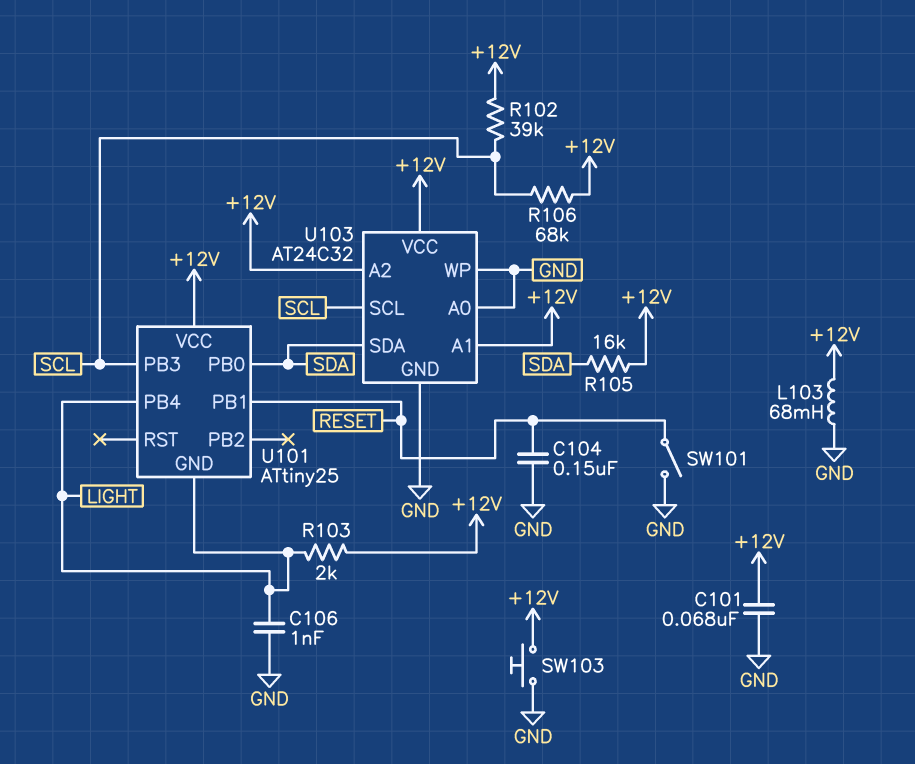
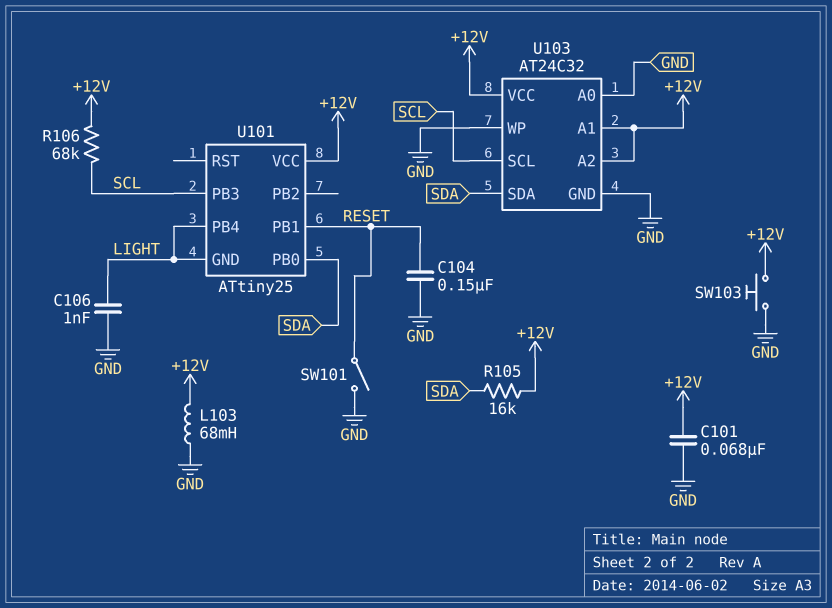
R102: 39k (+12V, SCL) -> none
R103: 2k (+12V, LIGHT) -> none

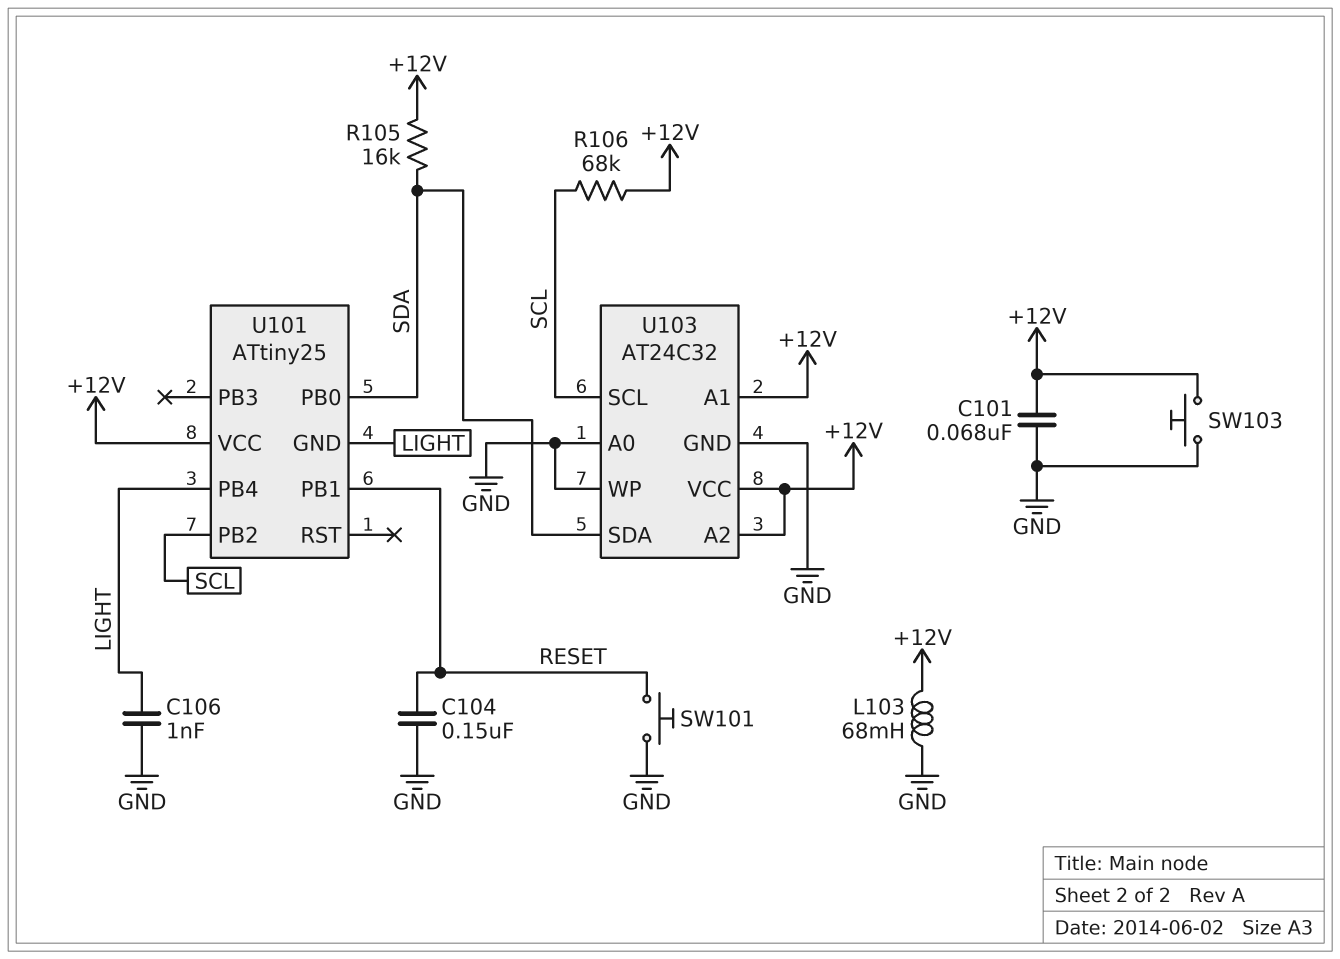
SW101: switch (GND, RESET) -> button (GND, RESET)
U101 pin PB2: none -> SCL
U101 pin PB3: SCL -> none

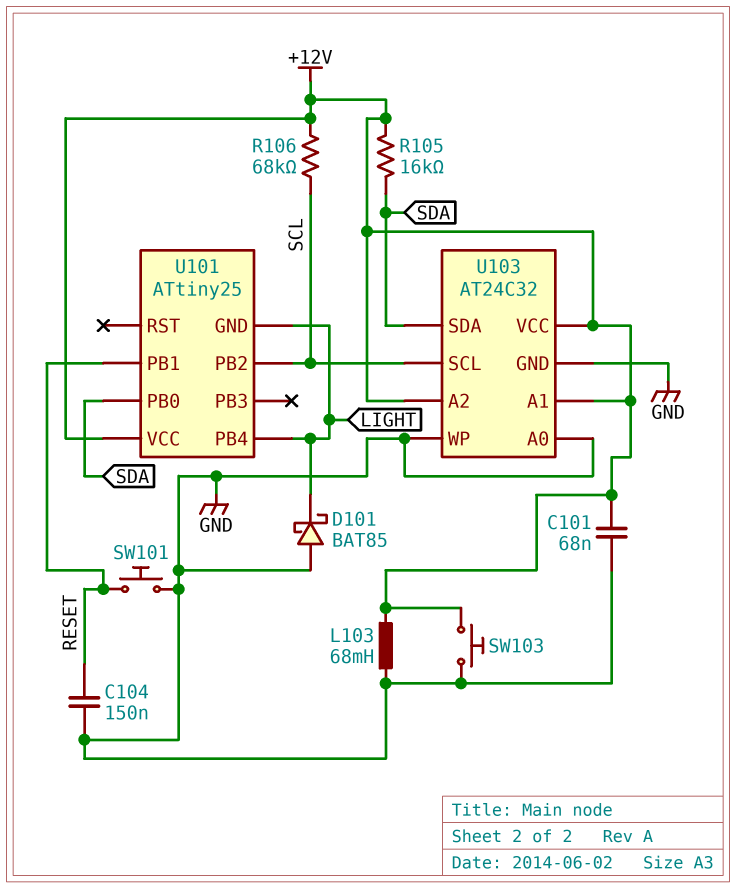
C106: 1nF (GND, LIGHT) -> none
D101: none -> schottky BAT85 (A GND, K LIGHT)

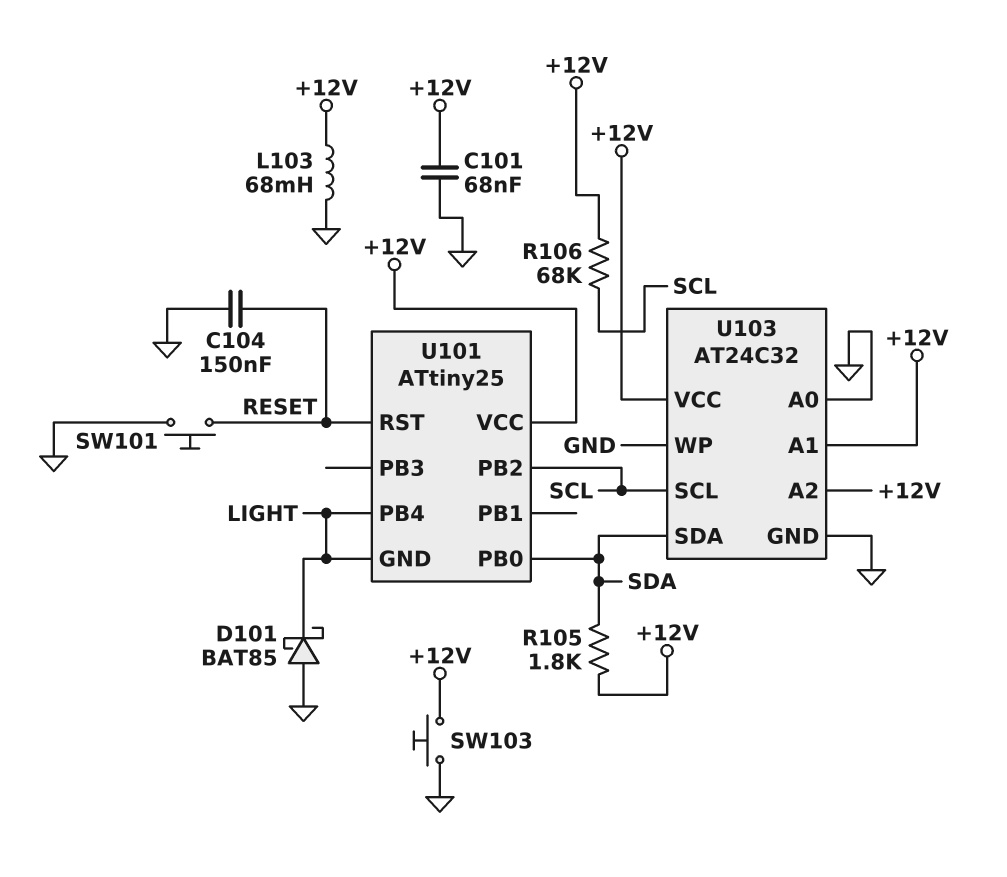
R105: 16k (+12V, SDA) -> 1.8k (+12V, SDA)
U101 pin PB1: RESET -> none
U101 pin RST: none -> RESET

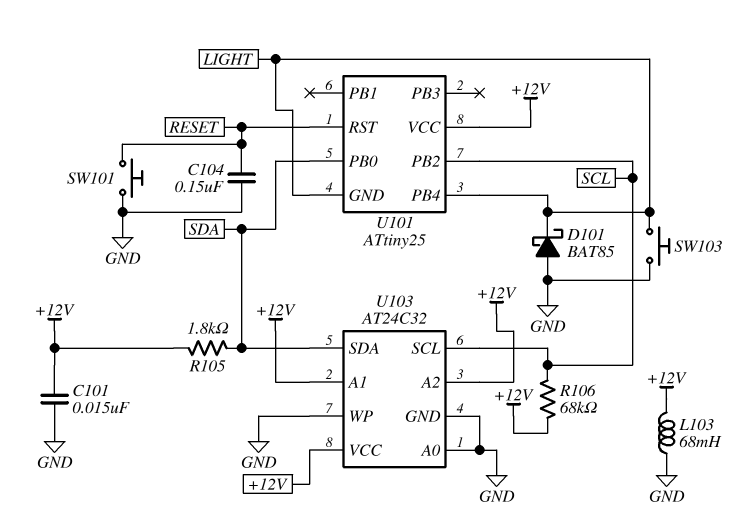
C101: 68nF (+12V, GND) -> 15nF (+12V, GND)
SW103: button (+12V, GND) -> button (GND, LIGHT)

